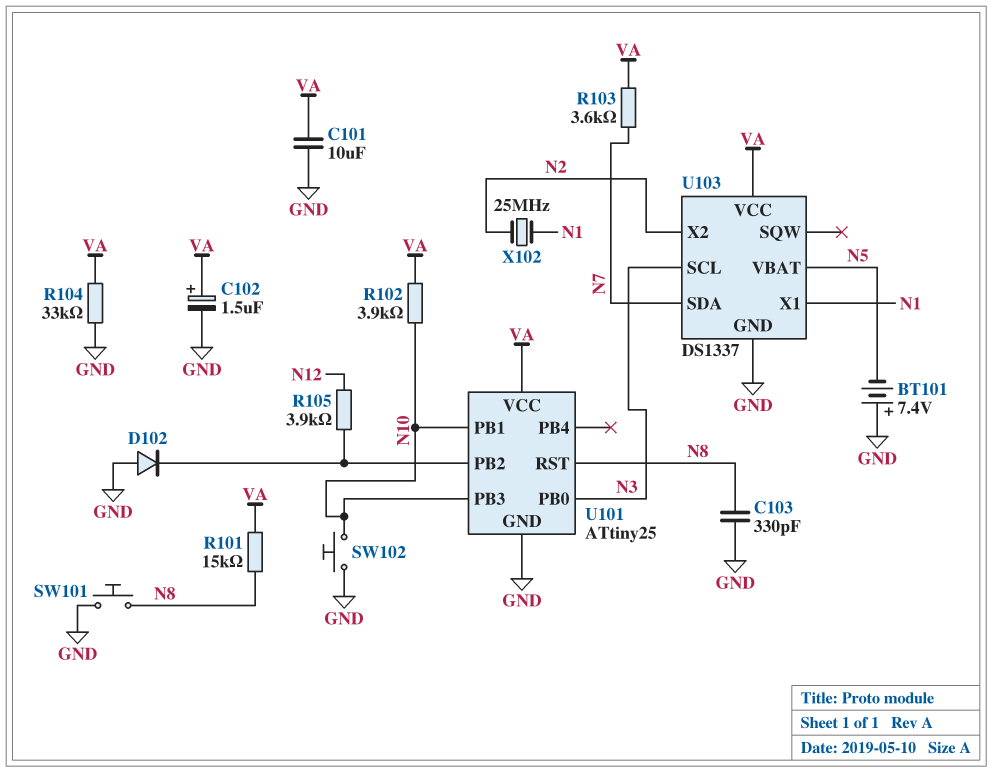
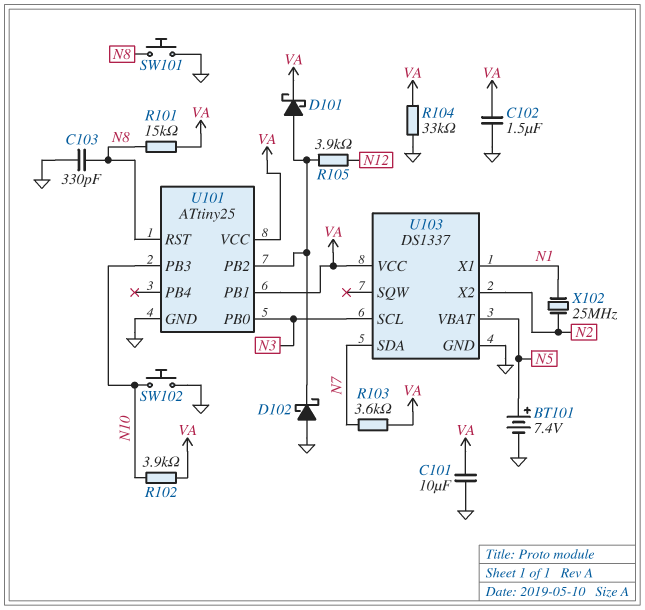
BT101: 7.4V (plus GND, minus N5) -> 7.4V (plus N5, minus GND)
C102: 1.5uF (plus VA, minus GND) -> 1.5uF (GND, VA)
D101: none -> schottky (A U101/PB2, K VA)
D102: diode (A GND, K U101/PB2) -> schottky (A GND, K U101/PB2)
U101 pin PB1: N10 -> VA

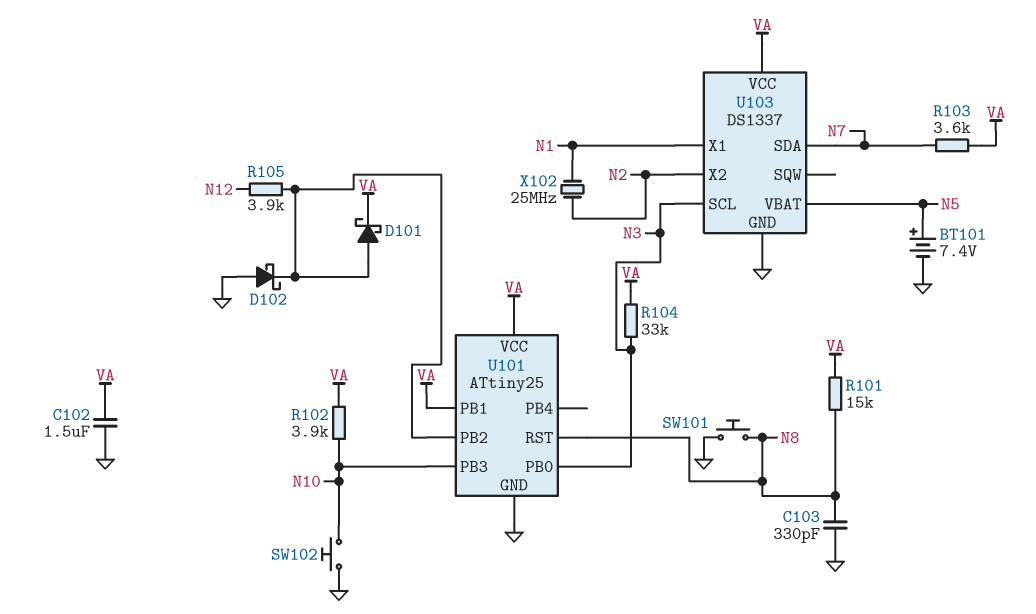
C101: 10uF (GND, VA) -> none
R104: 33k (GND, VA) -> 33k (N3, VA)

